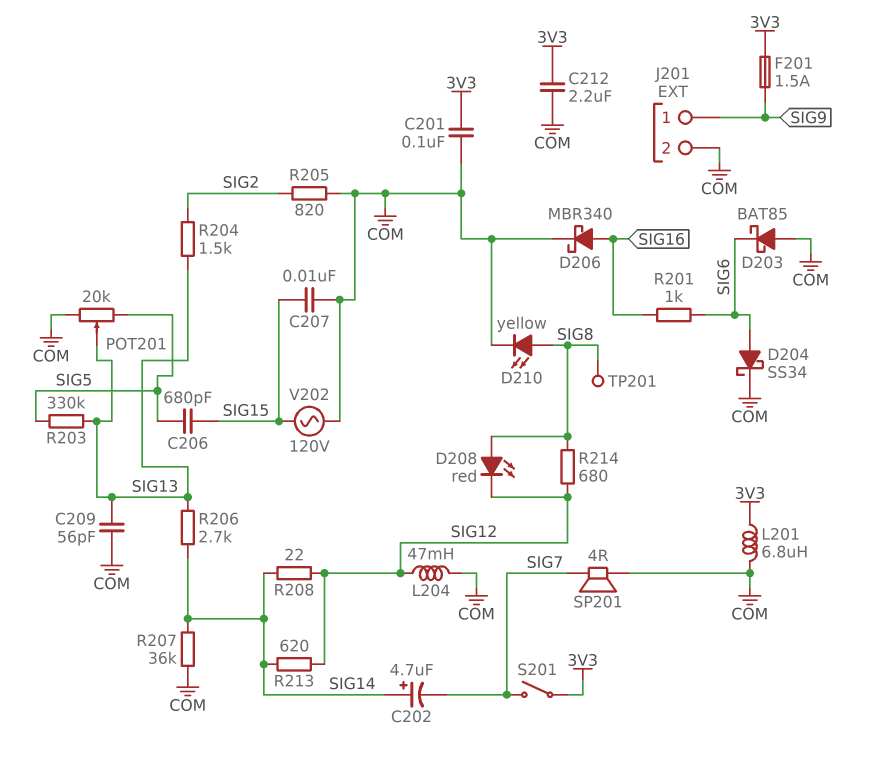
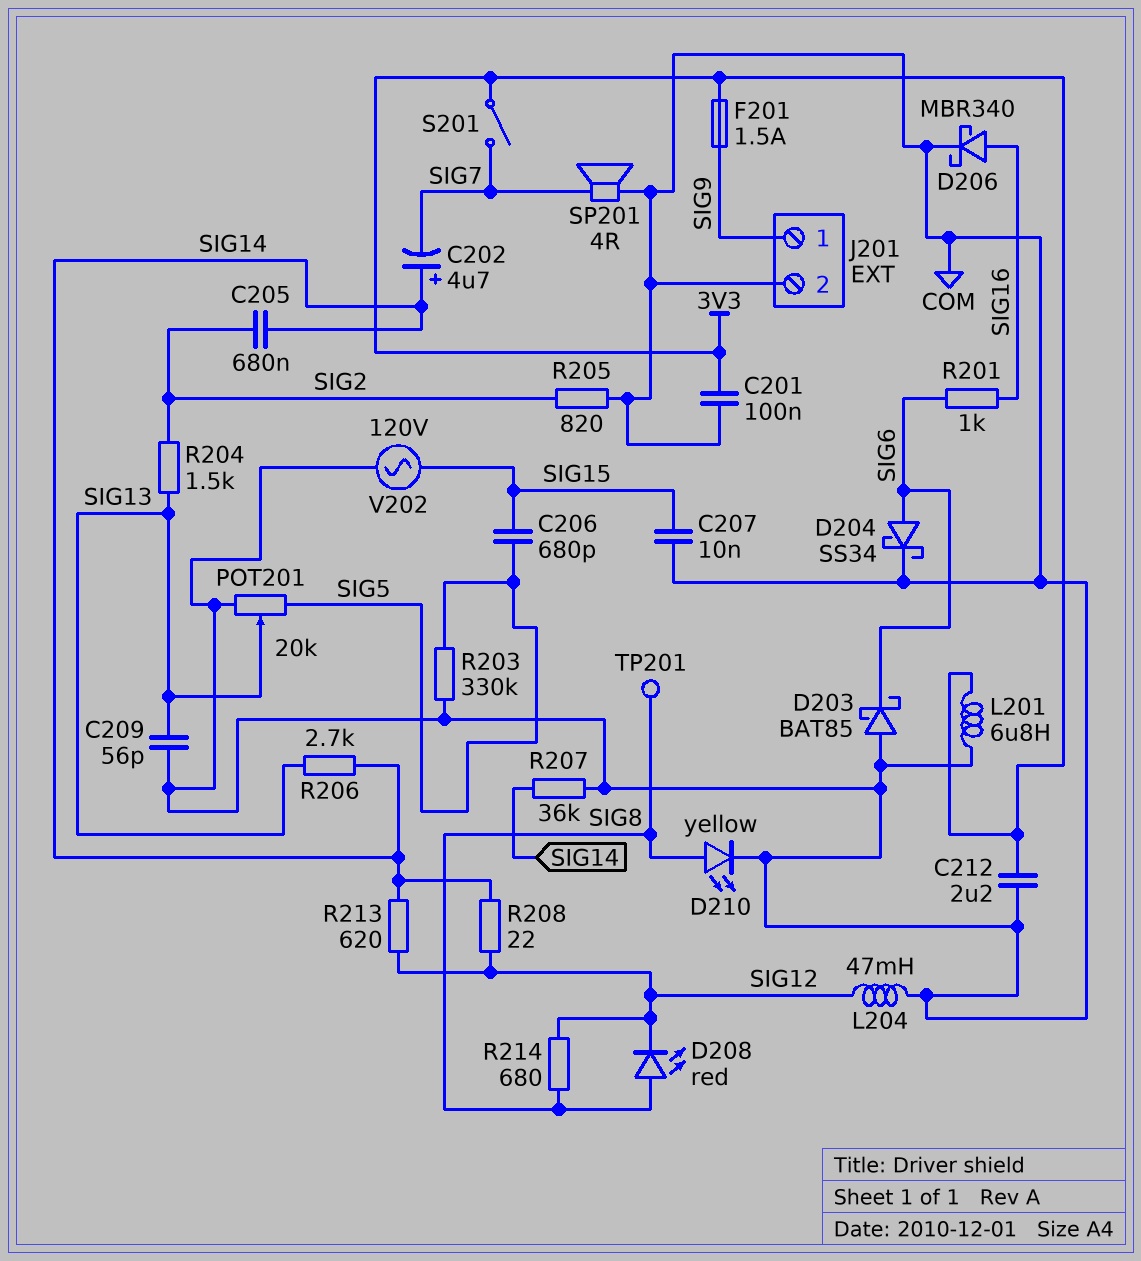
C205: none -> 680nF (SIG2, SIG14)
R203: 330k (SIG5, SIG13) -> 330k (COM, SIG5)

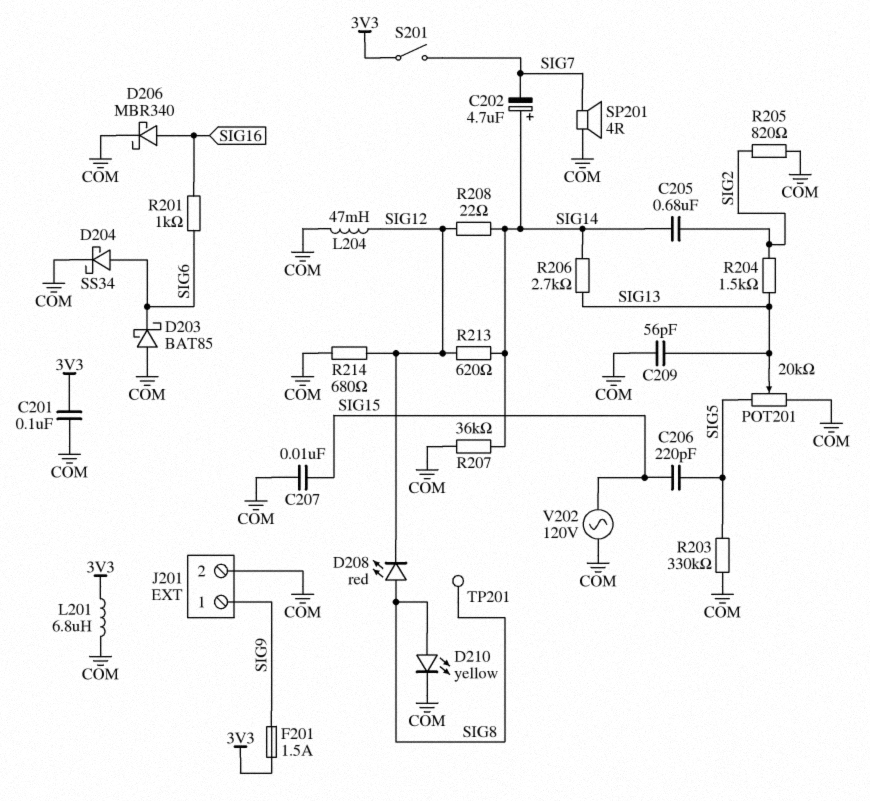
C206: 680pF (SIG5, SIG15) -> 220pF (SIG5, SIG15)
C212: 2.2uF (3V3, COM) -> none
R214: 680 (SIG8, SIG12) -> 680 (COM, SIG12)

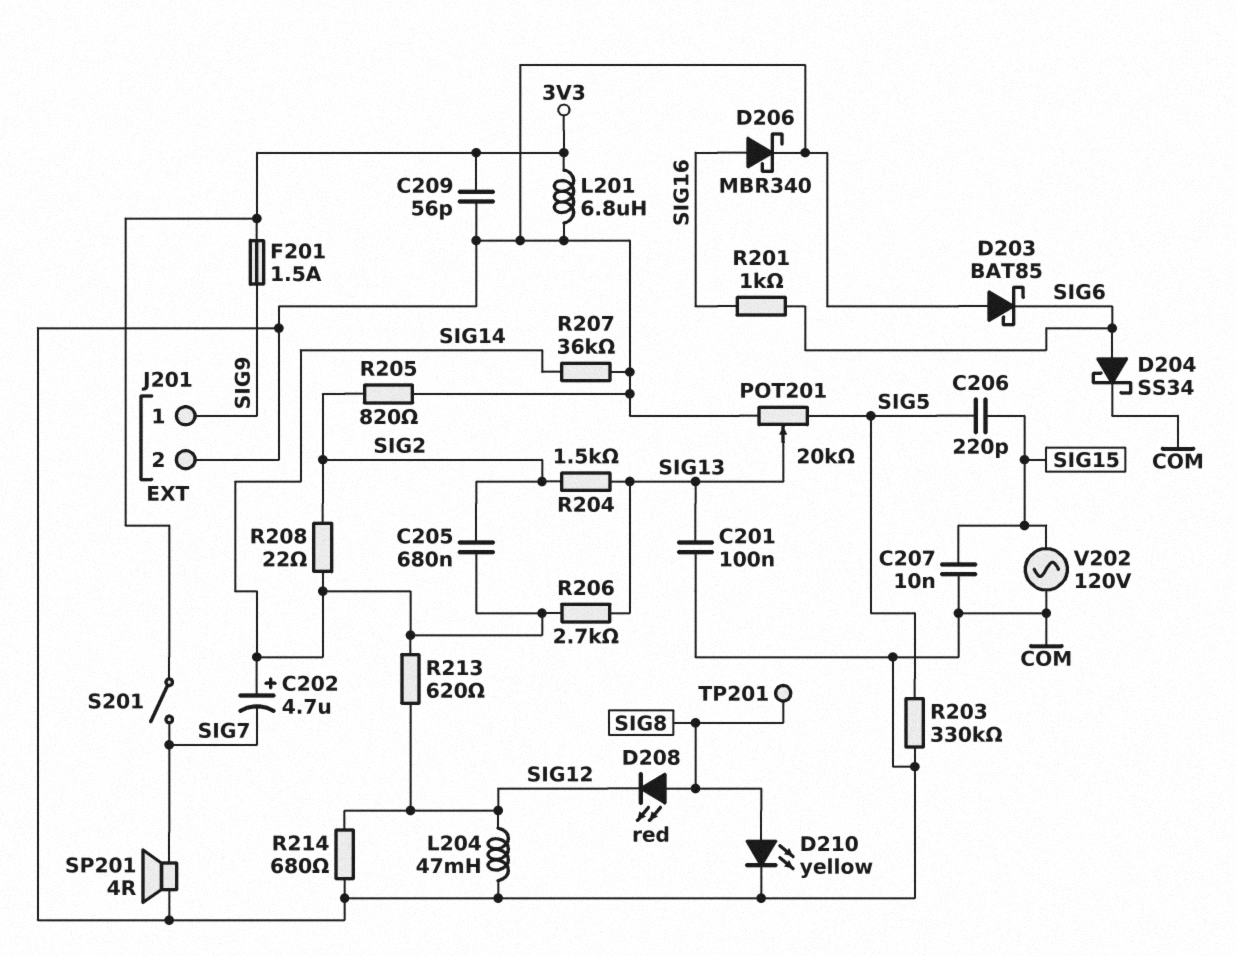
C201: 100nF (3V3, COM) -> 100nF (COM, SIG13)
C209: 56pF (COM, SIG13) -> 56pF (3V3, COM)
R208: 22 (SIG12, SIG14) -> 22 (SIG2, SIG14)

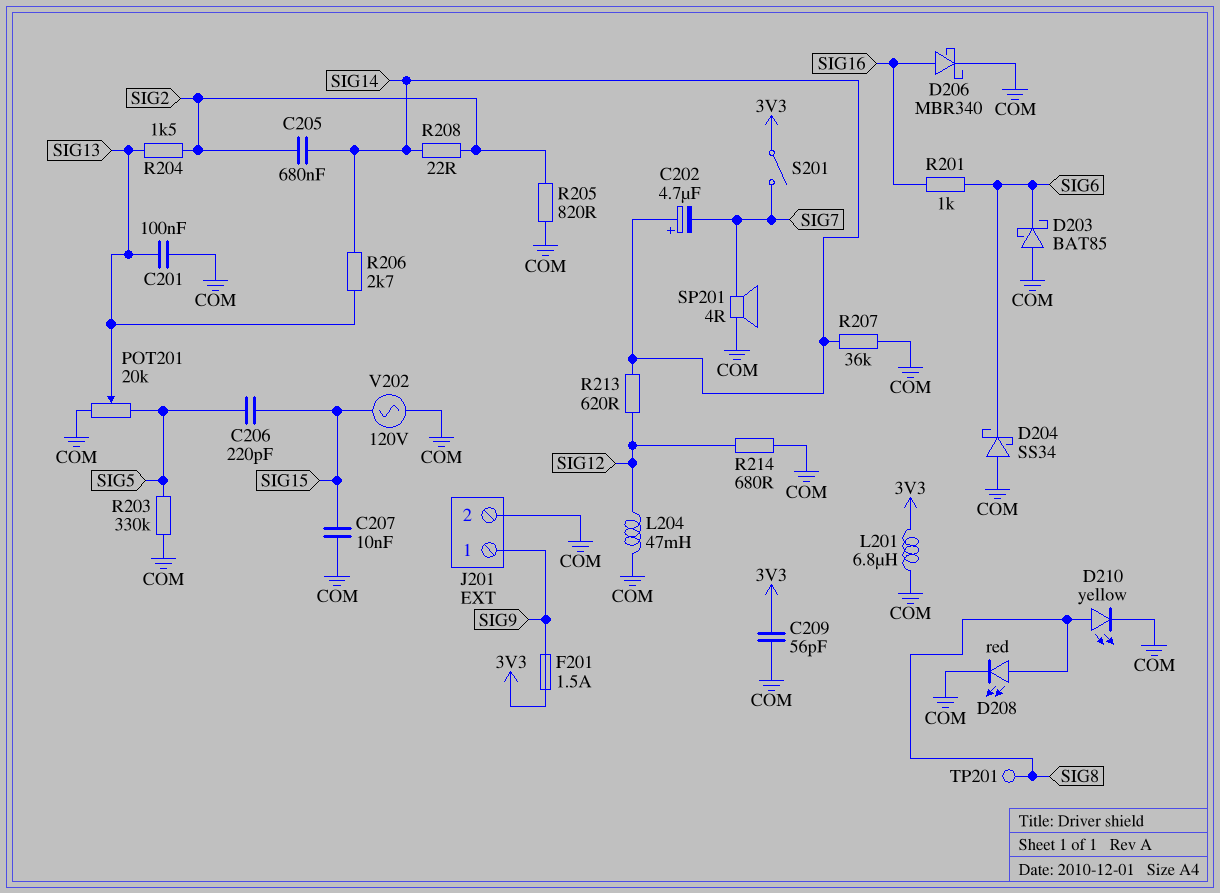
D204: schottky SS34 (A SIG6, K COM) -> schottky SS34 (A COM, K SIG6)
D208: LED red (A SIG8, K SIG12) -> LED red (A SIG8, K COM)

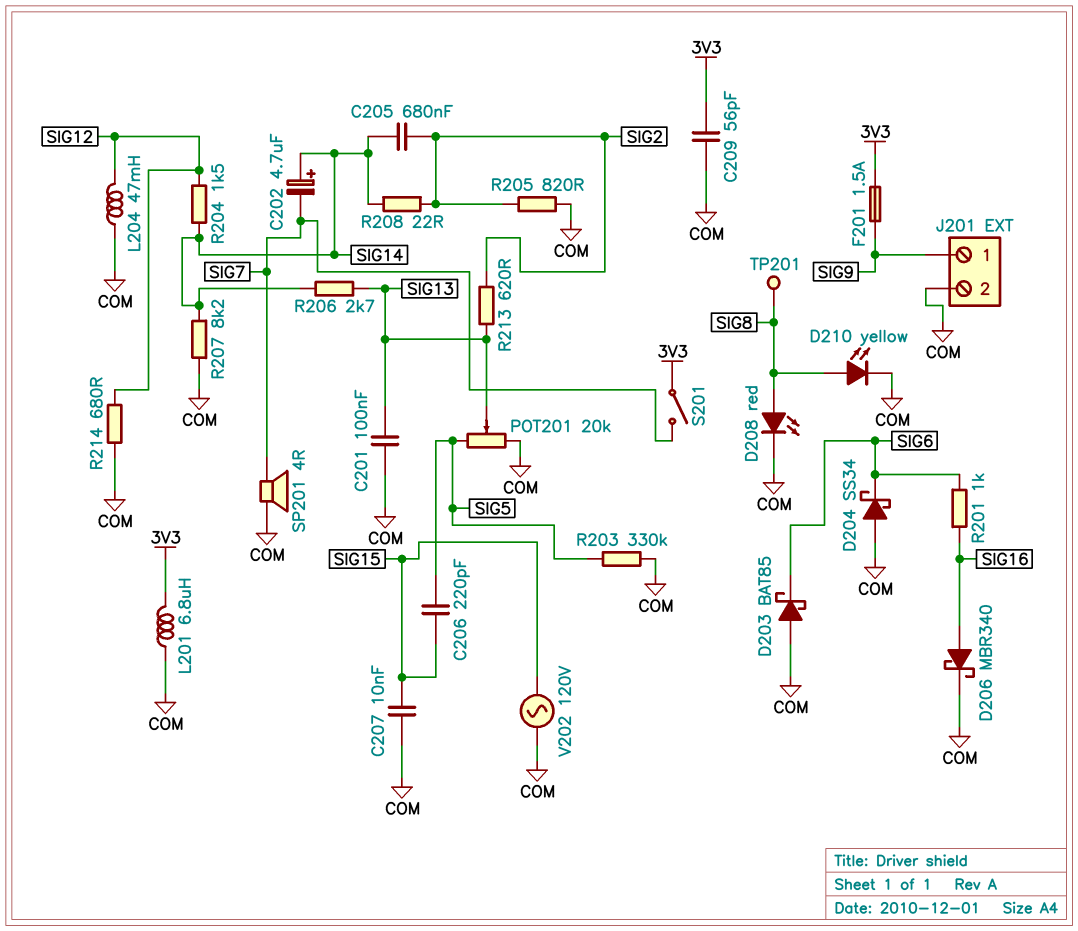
R204: 1.5k (SIG2, SIG13) -> 1.5k (SIG12, SIG14)
R207: 36k (COM, SIG14) -> 8.2k (COM, SIG14)
R213: 620 (SIG12, SIG14) -> 620 (SIG2, SIG13)

